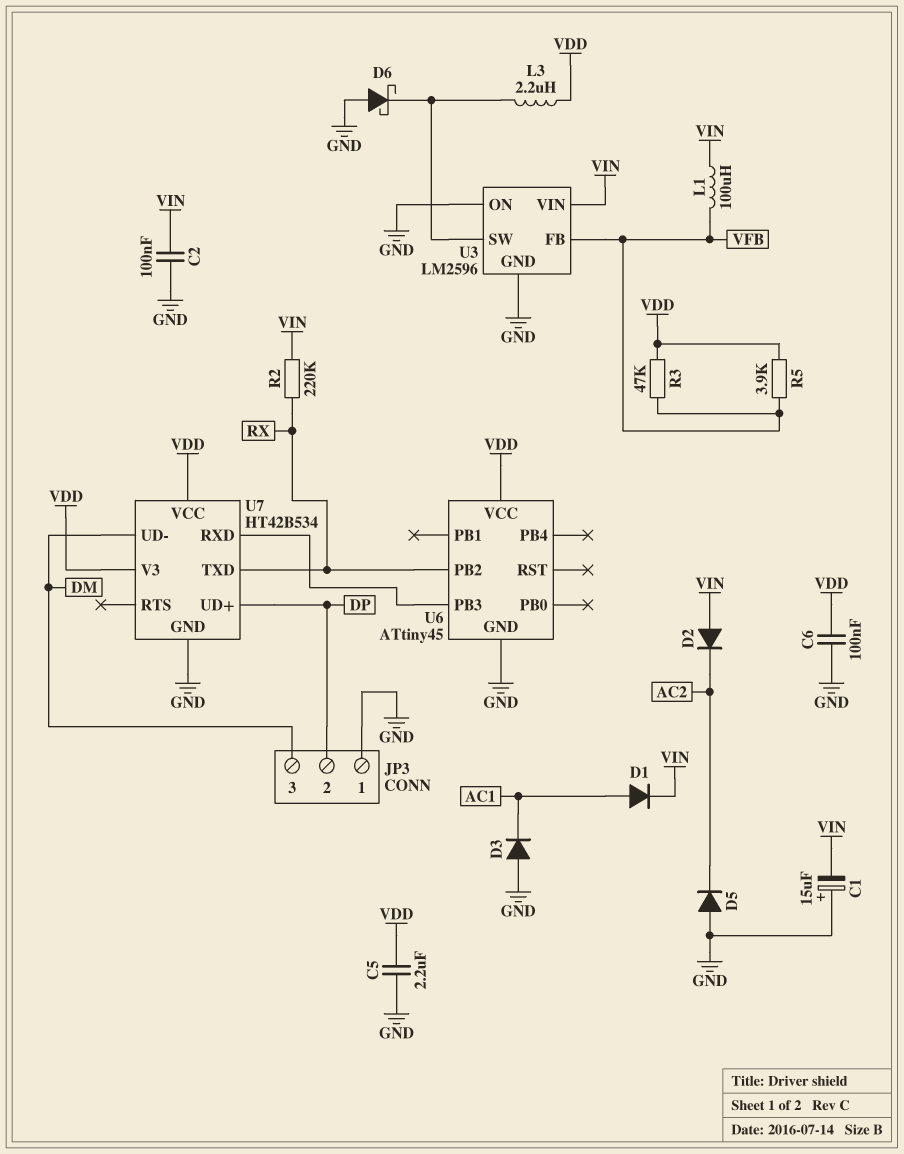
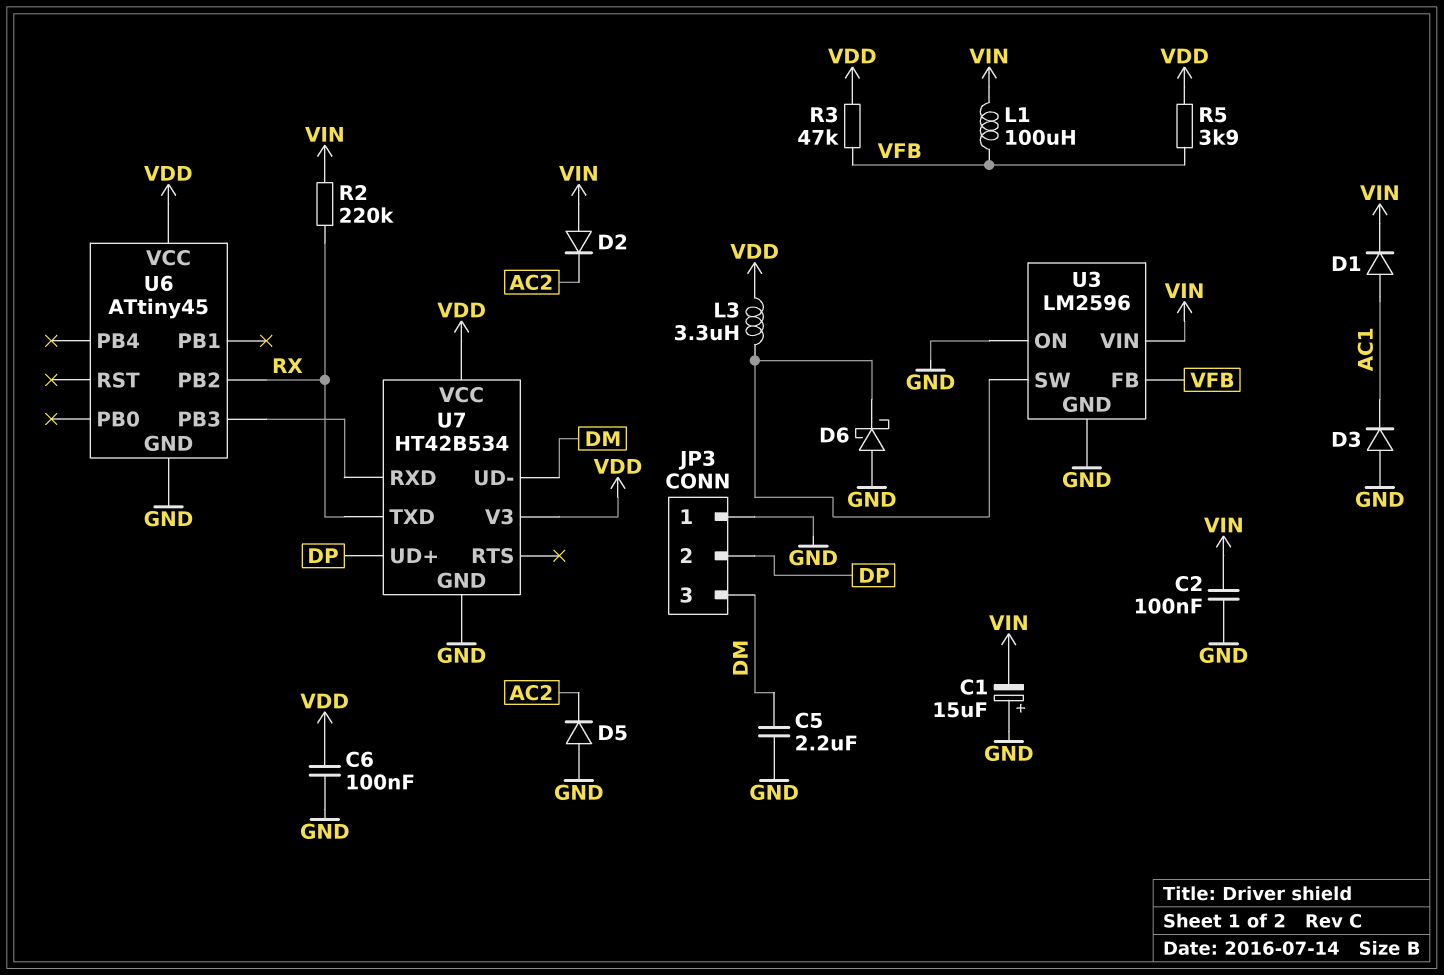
C5: 2.2uF (GND, VDD) -> 2.2uF (DM, GND)
L3: 2.2uH (U3/SW, VDD) -> 3.3uH (U3/SW, VDD)

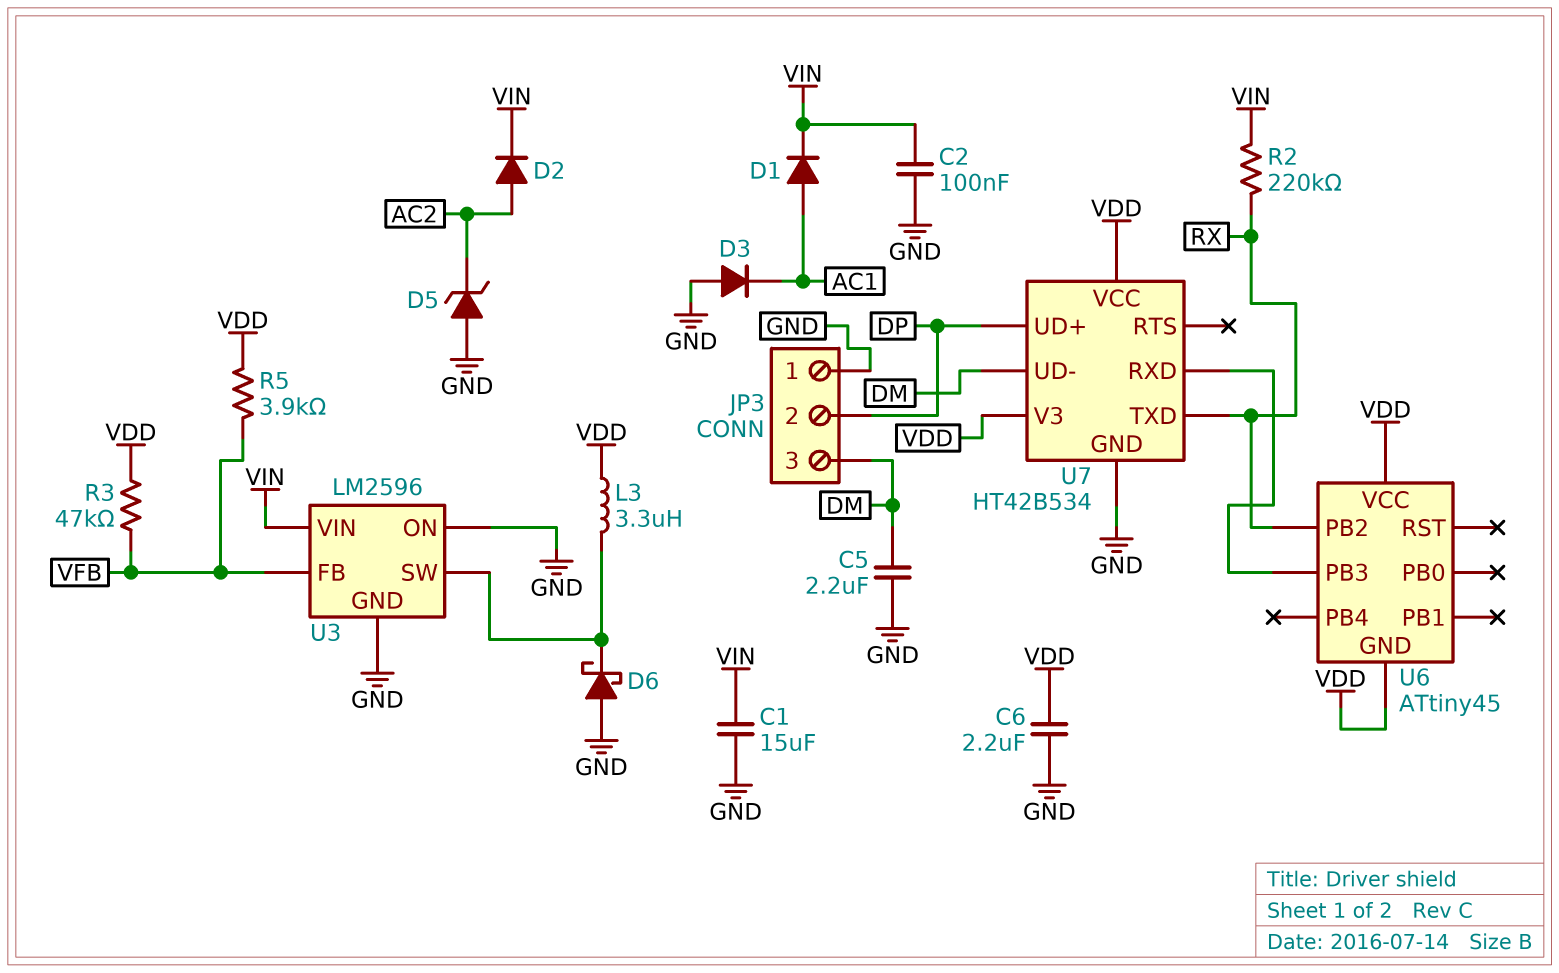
C1: 15uF (plus GND, minus VIN) -> 15uF (GND, VIN)
C6: 100nF (GND, VDD) -> 2.2uF (GND, VDD)
D2: diode (A VIN, K AC2) -> diode (A AC2, K VIN)
D5: diode (A GND, K AC2) -> zener (A GND, K AC2)
L1: 100uH (VFB, VIN) -> none
U6 pin GND: GND -> VDD

